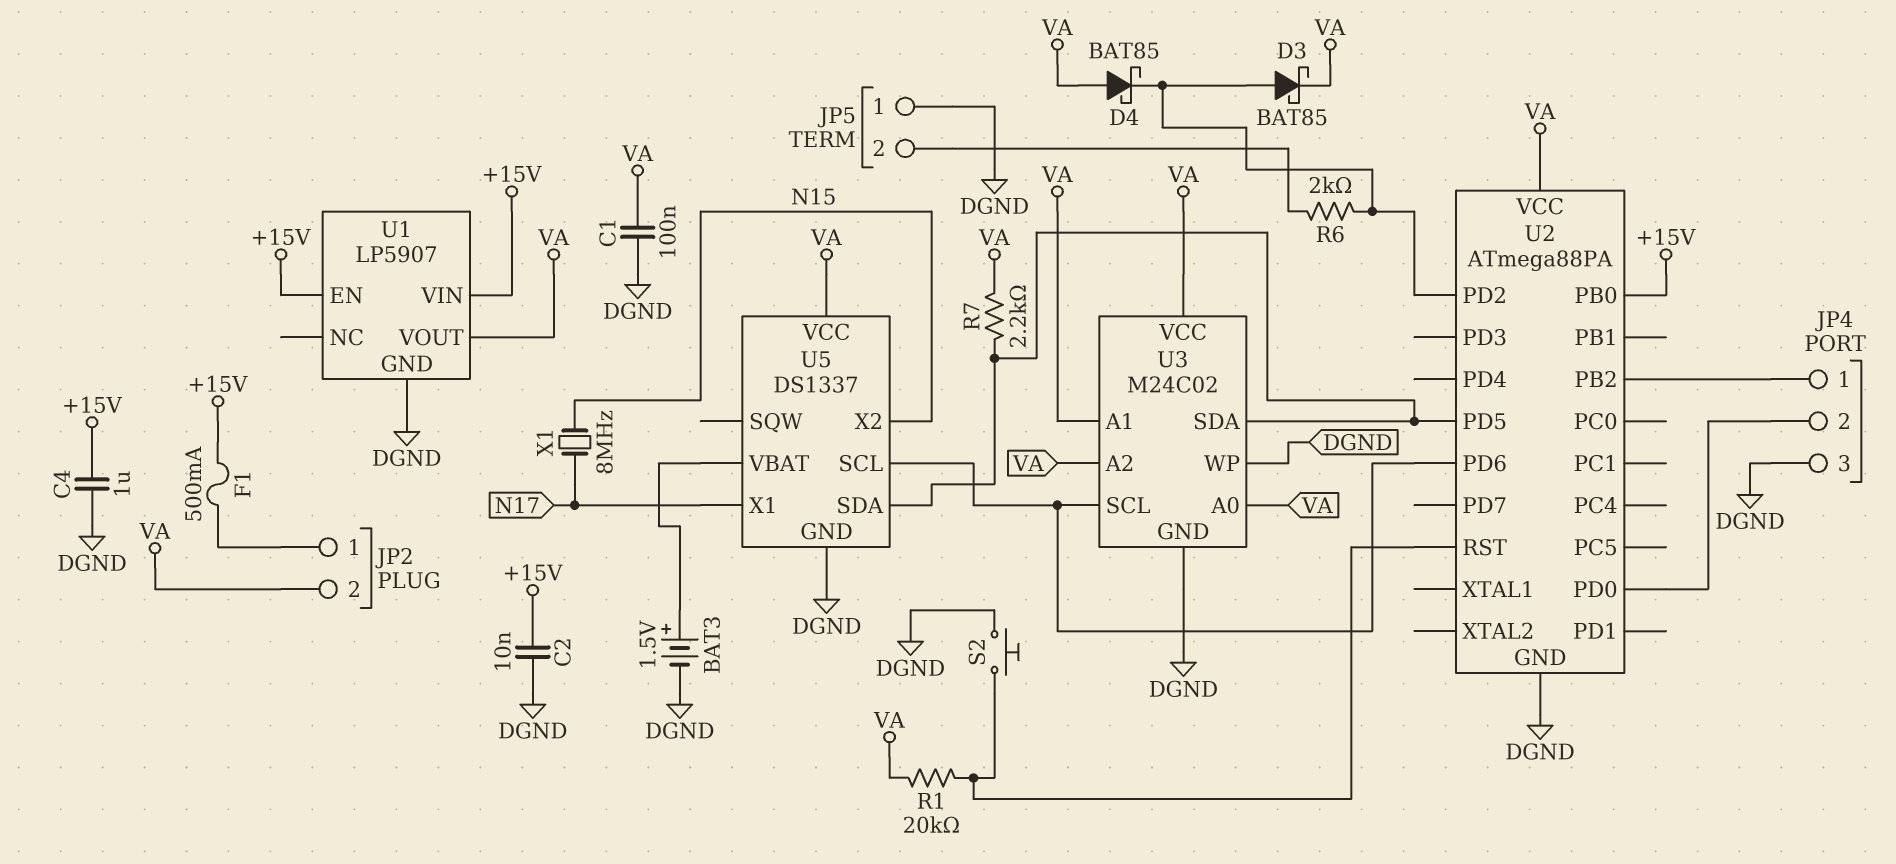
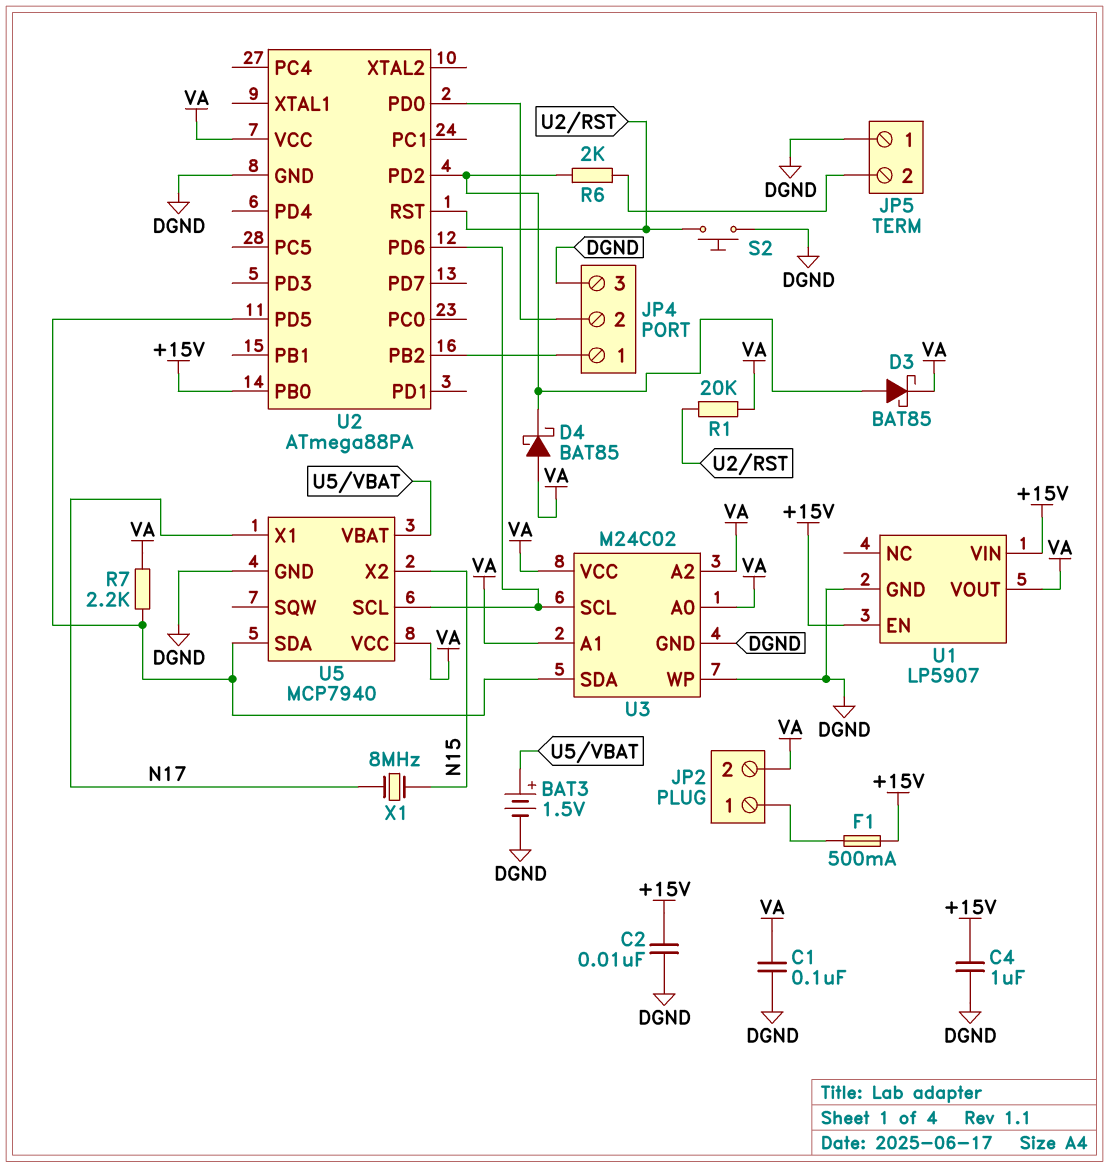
U5: DS1337 -> MCP7940

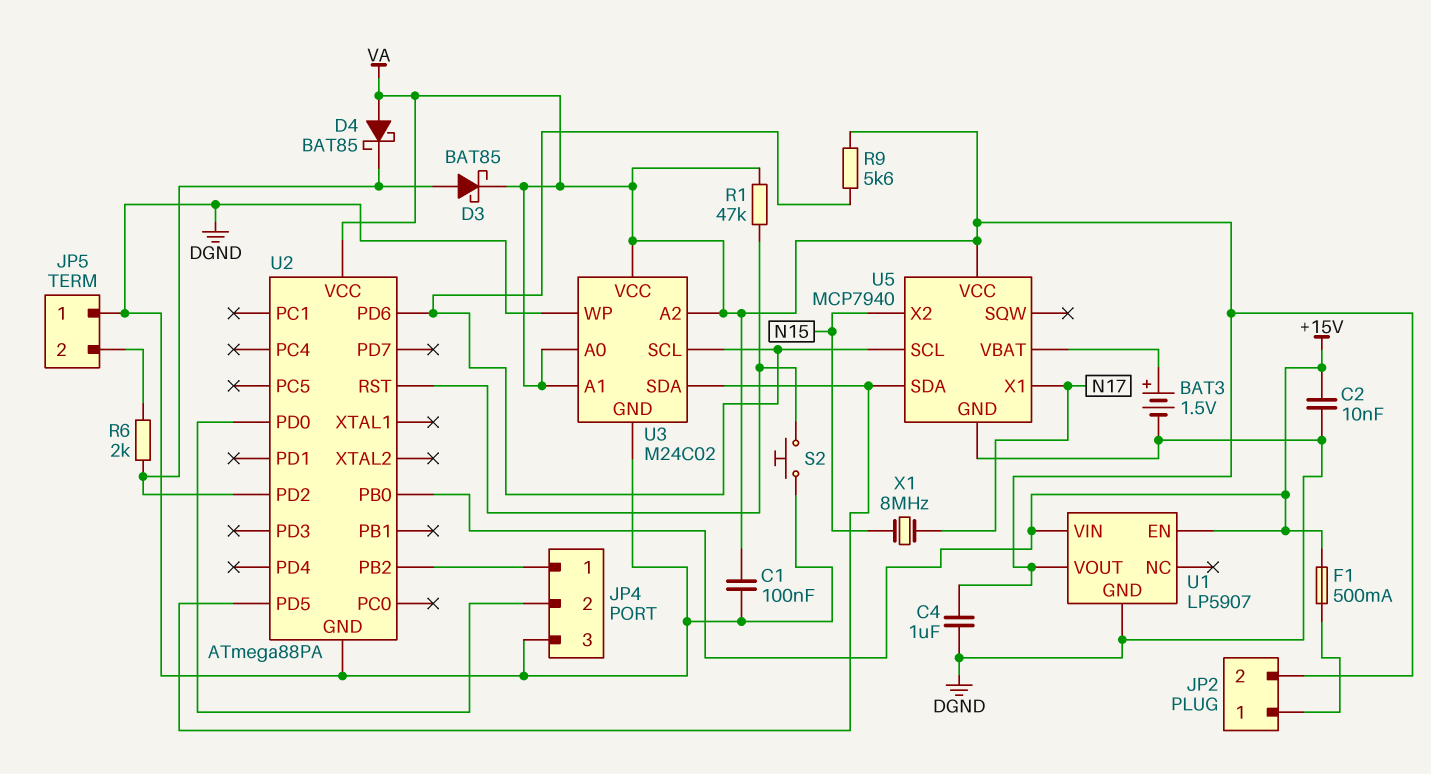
C4: 1uF (+15V, DGND) -> 1uF (DGND, VA)
R1: 20k (U2/RST, VA) -> 47k (U2/RST, VA)
R7: 2.2k (U2/PD5, VA) -> none
R9: none -> 5.6k (U2/PD6, VA)

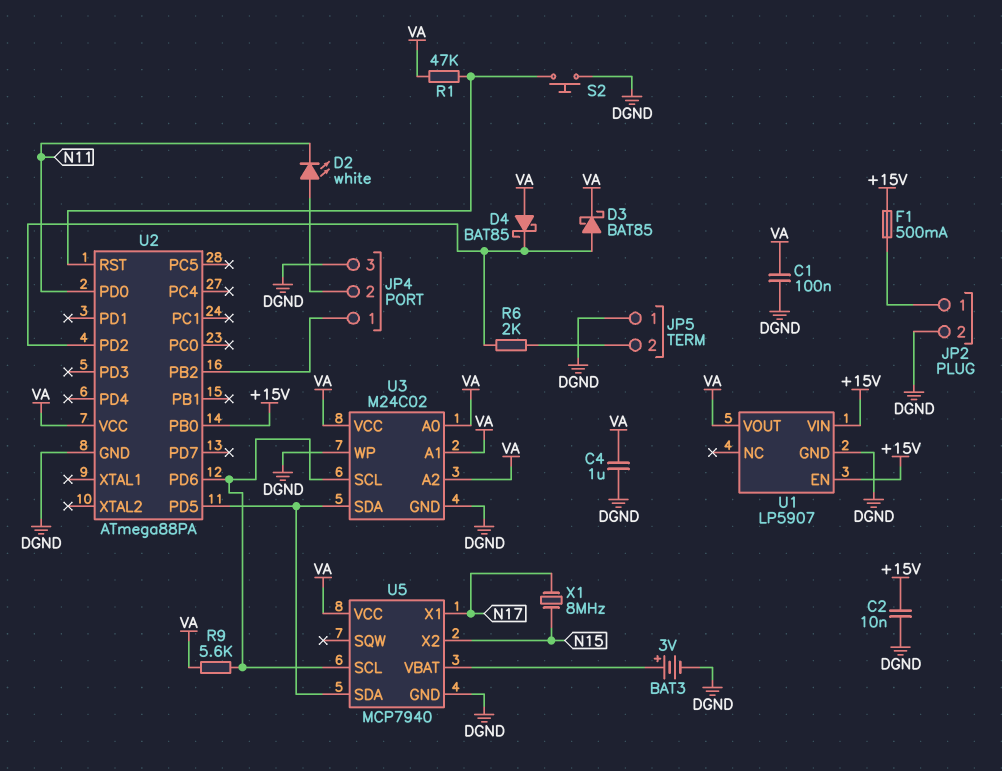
BAT3: 1.5V (plus U5/VBAT, minus DGND) -> 3V (plus U5/VBAT, minus DGND)
D2: none -> LED white (A JP4/2, K N11)
JP2 pin 2: VA -> DGND
U2 pin PD0: JP4/2 -> N11

